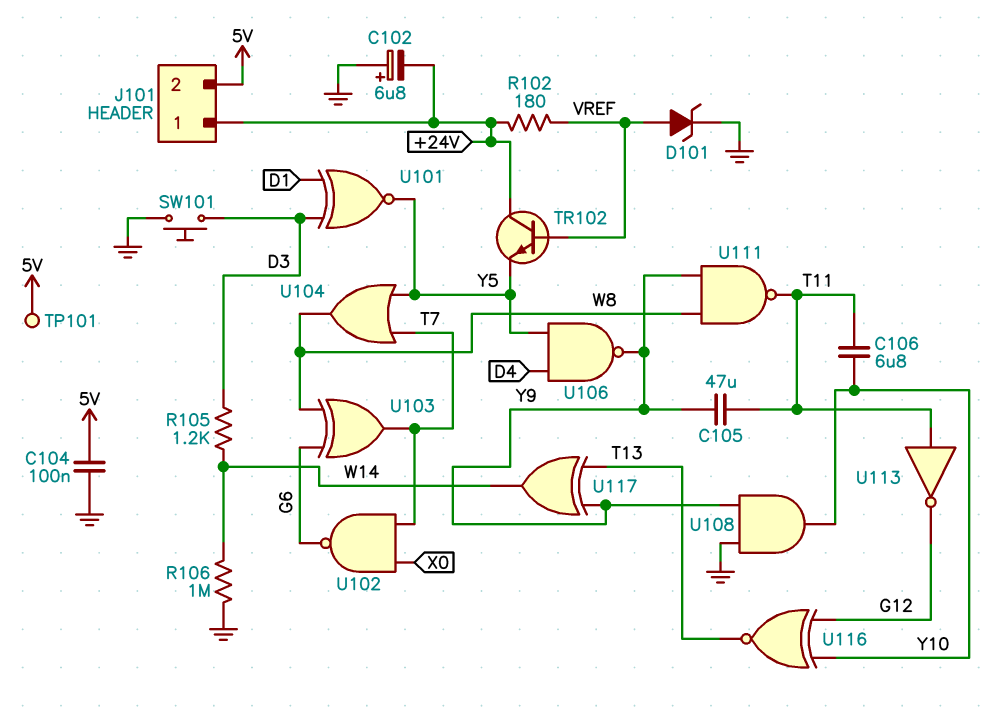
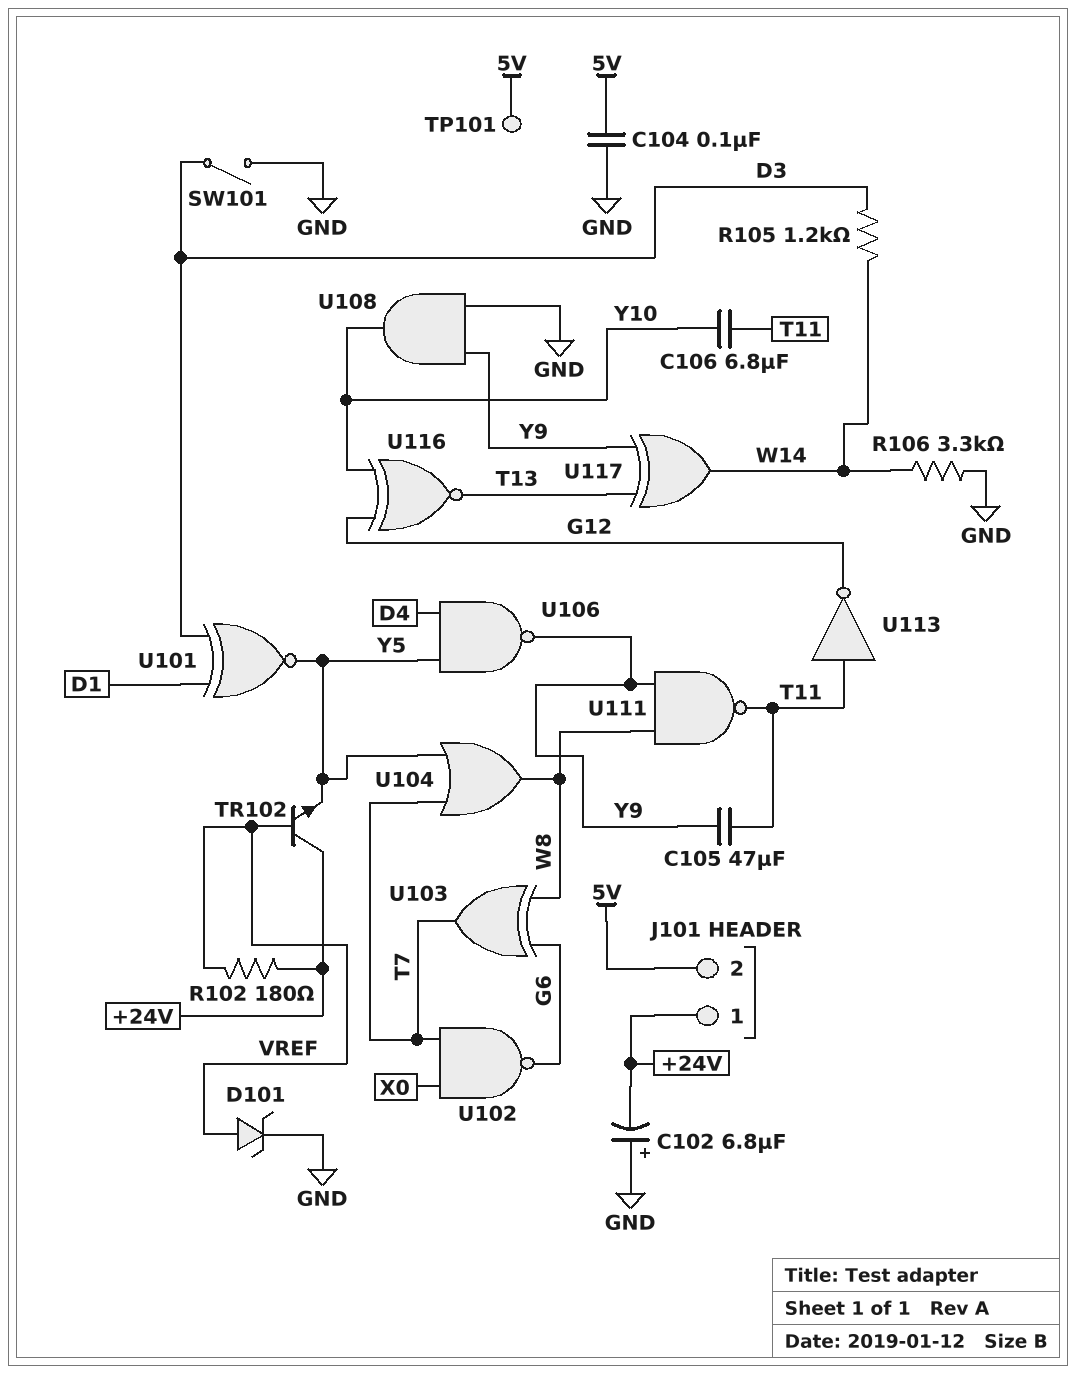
R106: 1M (GND, W14) -> 3.3k (GND, W14)
SW101: button (D3, GND) -> switch (D3, GND)

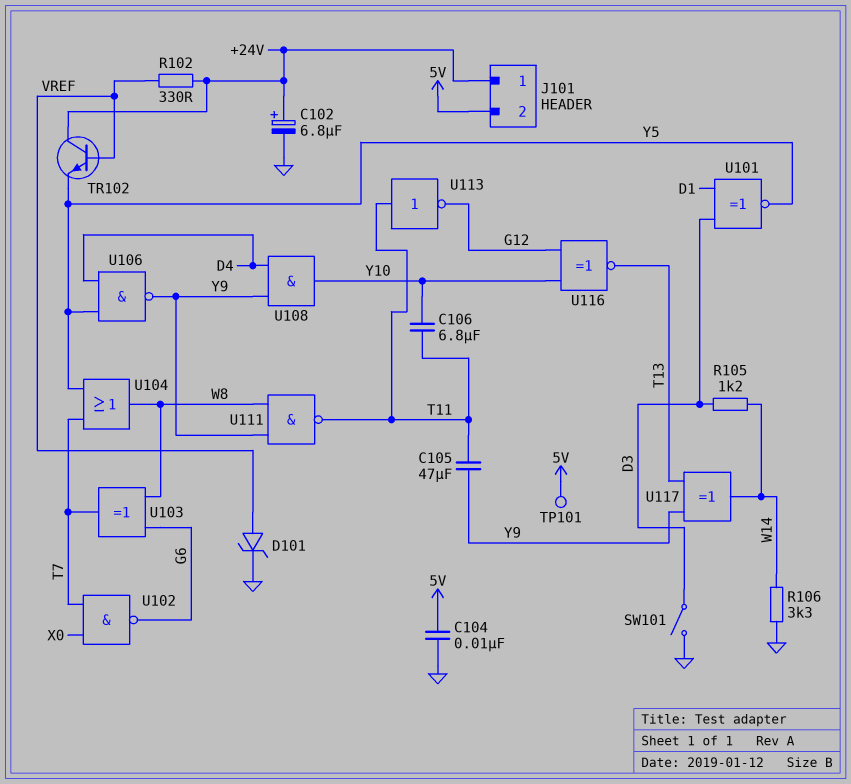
C102: 6.8uF (plus GND, minus +24V) -> 6.8uF (plus +24V, minus GND)
C104: 100nF (5V, GND) -> 10nF (5V, GND)
R102: 180 (+24V, VREF) -> 330 (+24V, VREF)
U108: AND (in GND, in Y9, out Y10) -> AND (in D4, in Y9, out Y10)

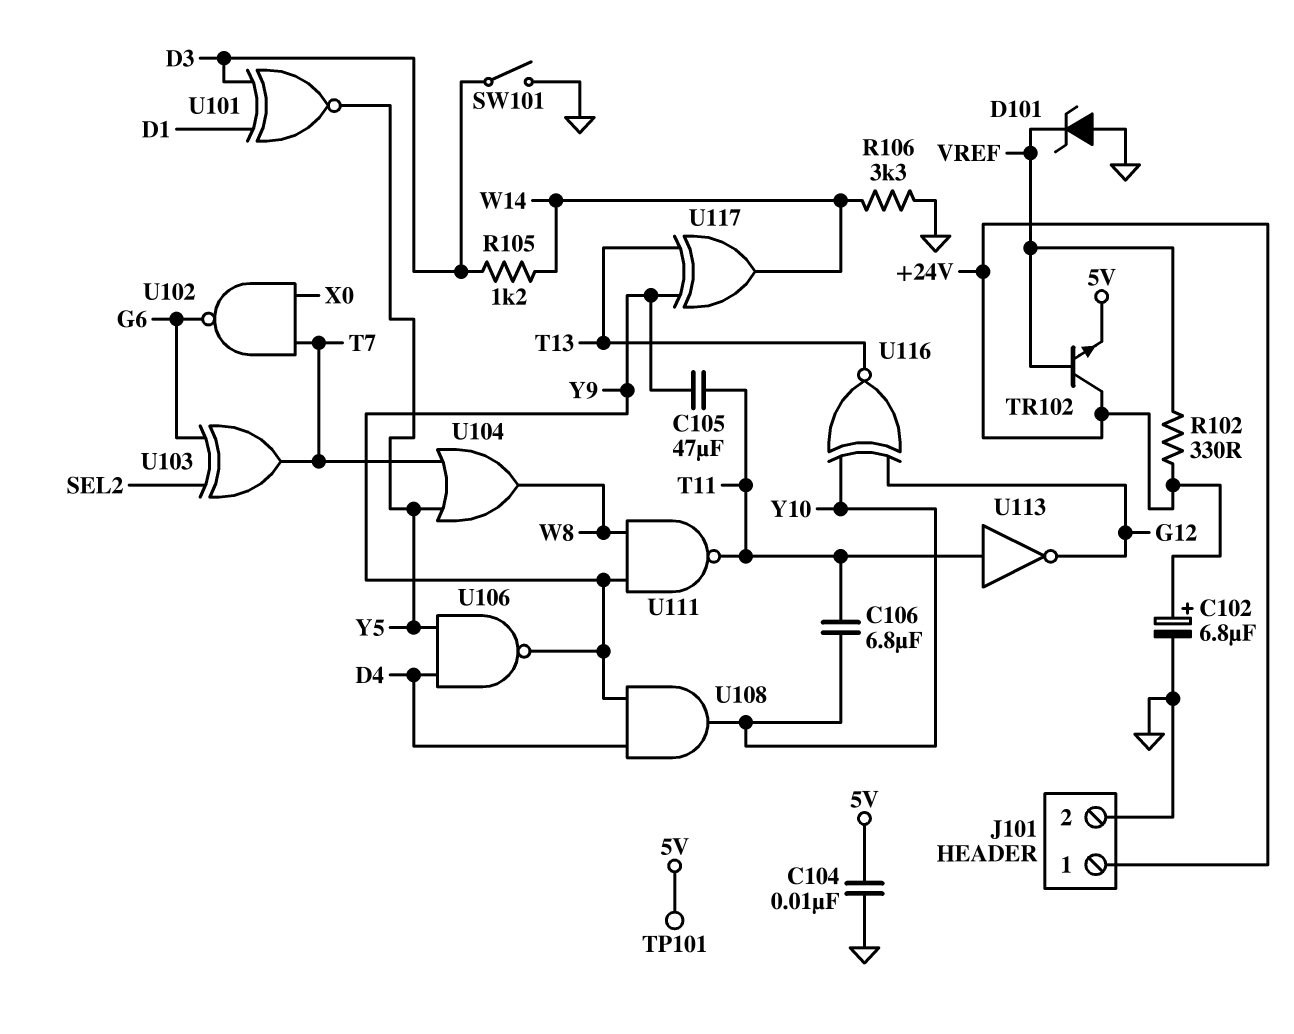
D101: zener (A VREF, K GND) -> zener (A GND, K VREF)
J101 pin 2: 5V -> GND
TR102: NPN (B VREF, C +24V, E Y5) -> NPN (B VREF, C +24V, E 5V)
U103: XOR (in G6, in W8, out T7) -> XOR (in G6, in SEL2, out T7)

